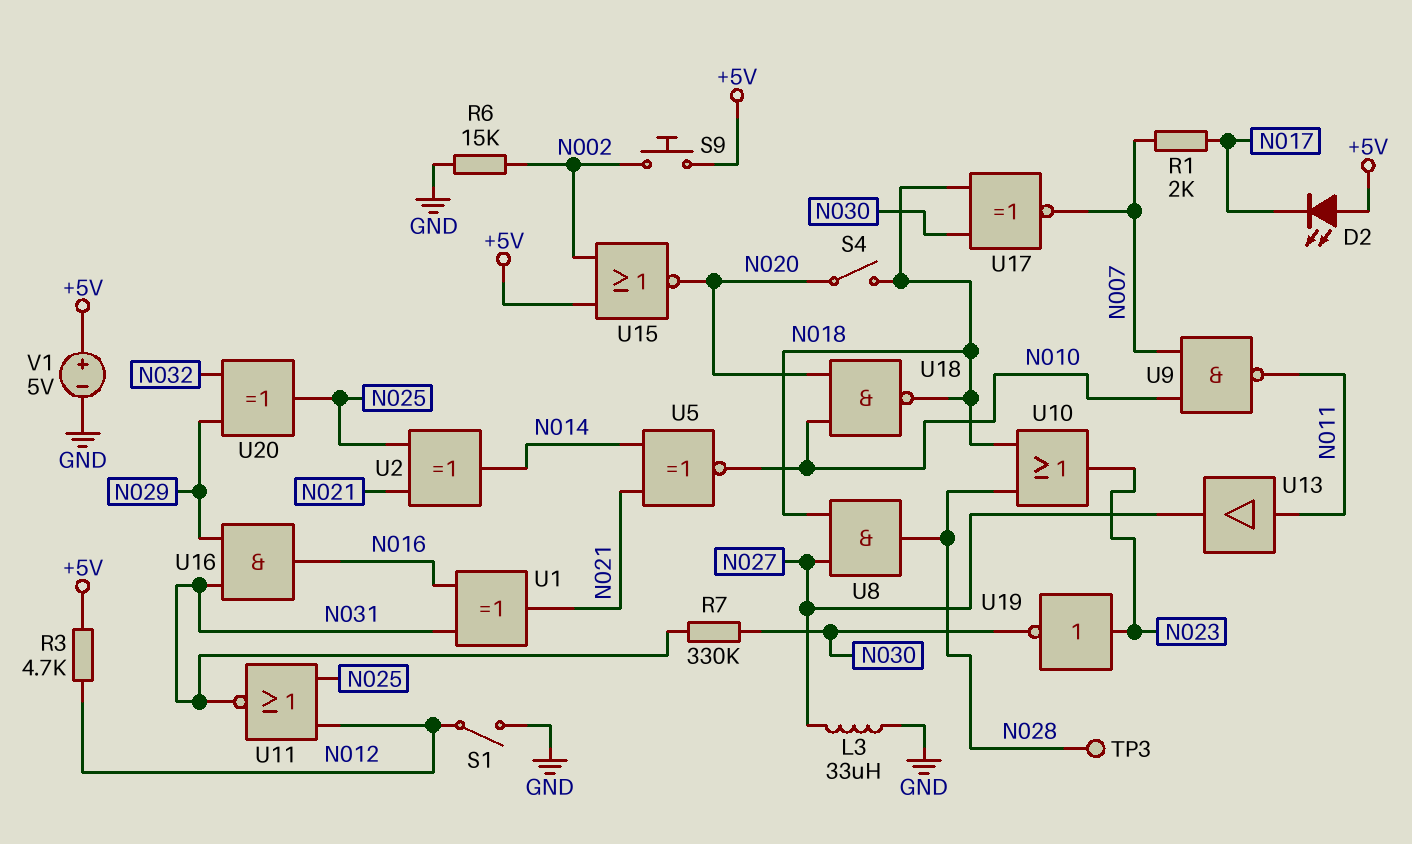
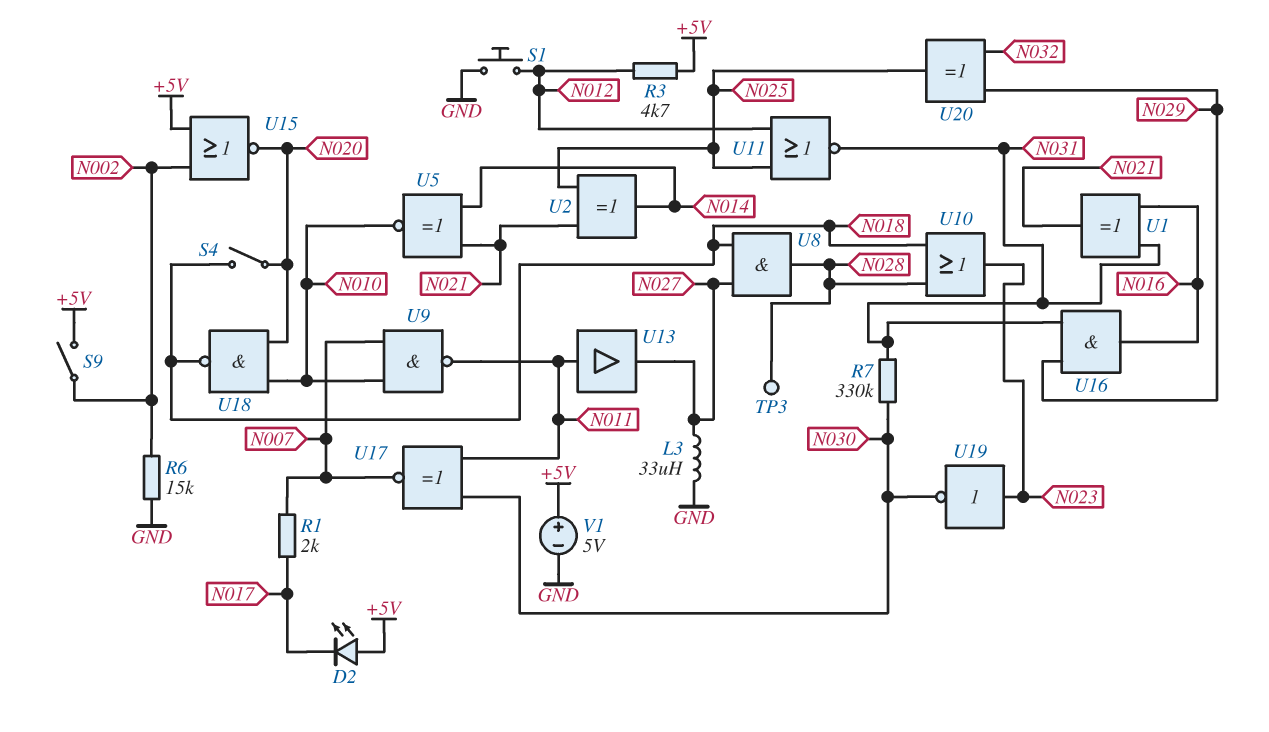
S1: switch (GND, N012) -> button (GND, N012)
S9: button (+5V, N002) -> switch (+5V, N002)
U17: XNOR (in N018, in N030, out N007) -> XNOR (in N011, in N030, out N007)

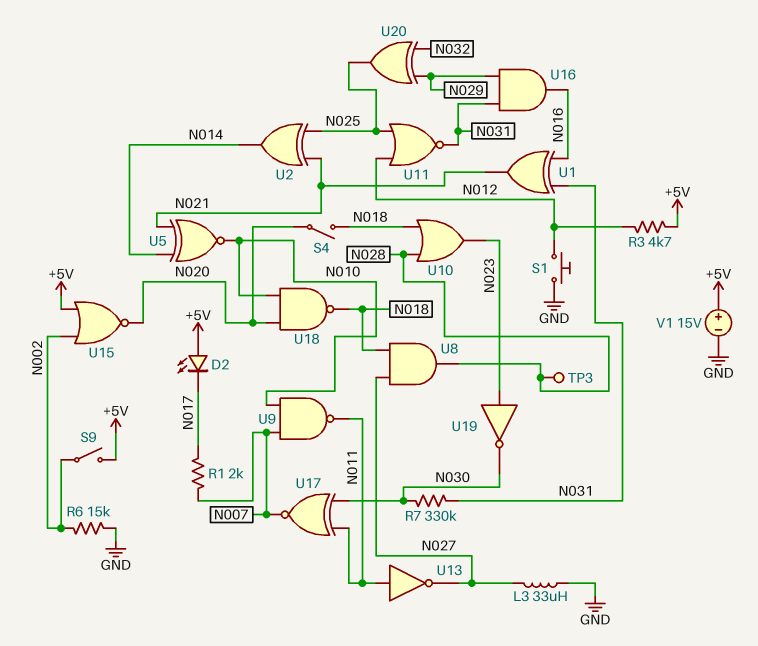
U13: buffer (in N011, out N027) -> NOT (in N011, out N027)
V1: 5V (plus +5V, minus GND) -> 15V (plus +5V, minus GND)

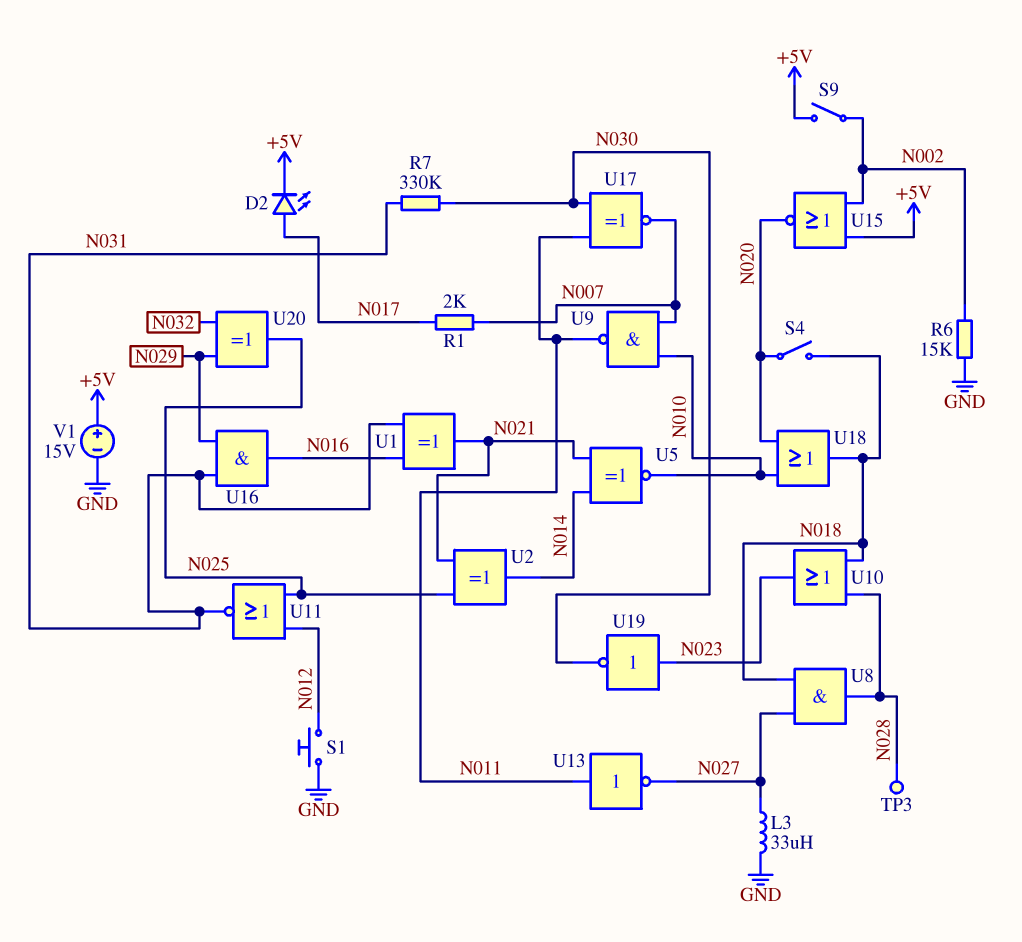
D2: LED (A +5V, K N017) -> LED (A N017, K +5V)
R3: 4.7k (+5V, N012) -> none
U18: NAND (in N010, in N020, out N018) -> OR (in N010, in N020, out N018)

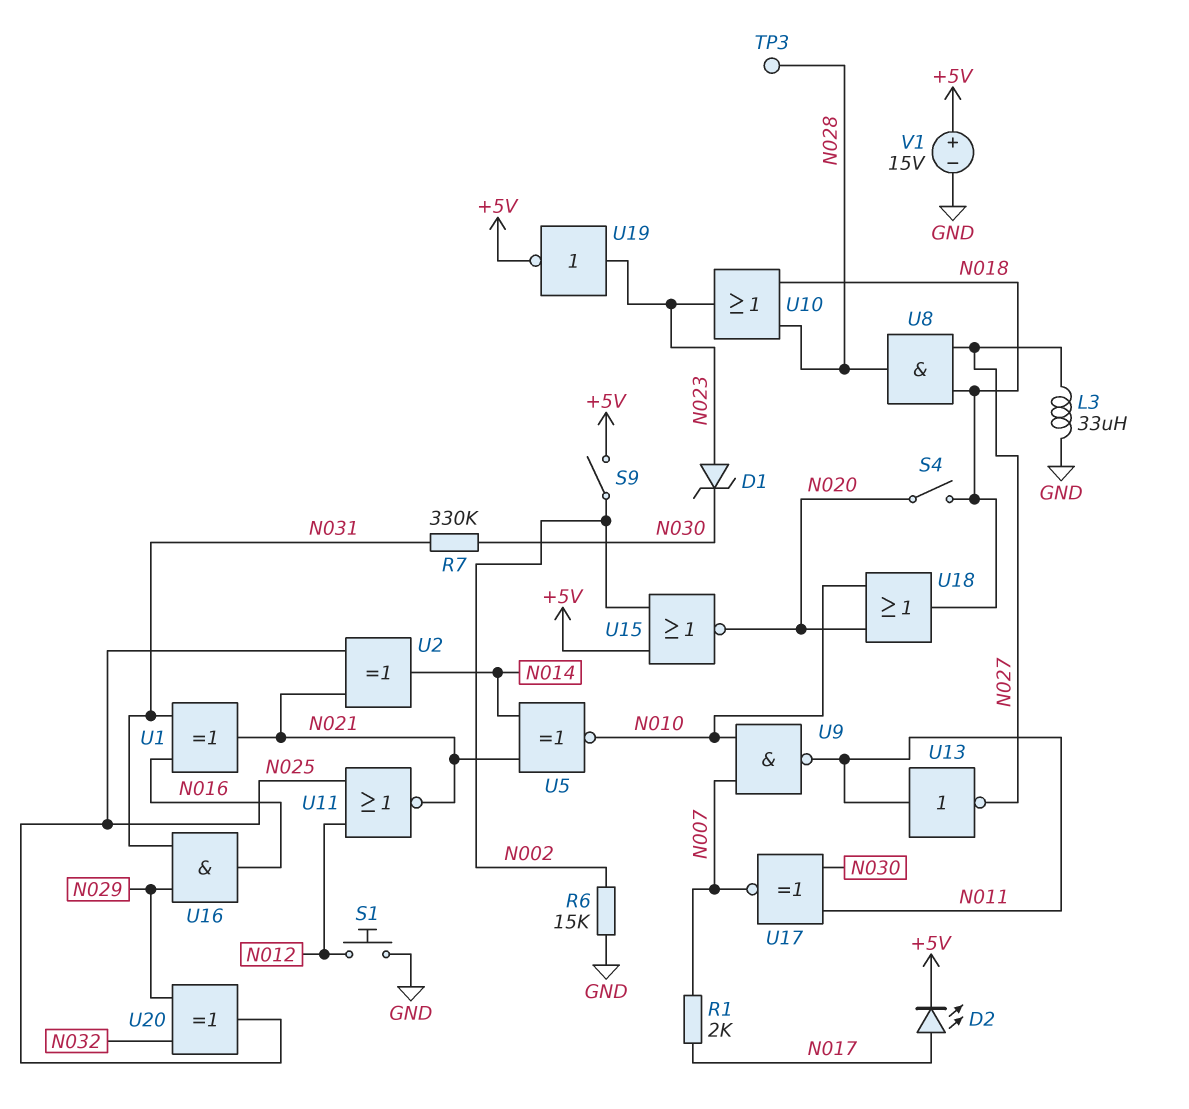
D1: none -> zener (A N023, K N030)
U11: NOR (in N012, in N025, out N031) -> NOR (in N012, in N025, out N021)
U19: NOT (in N023, out N030) -> NOT (in N023, out +5V)

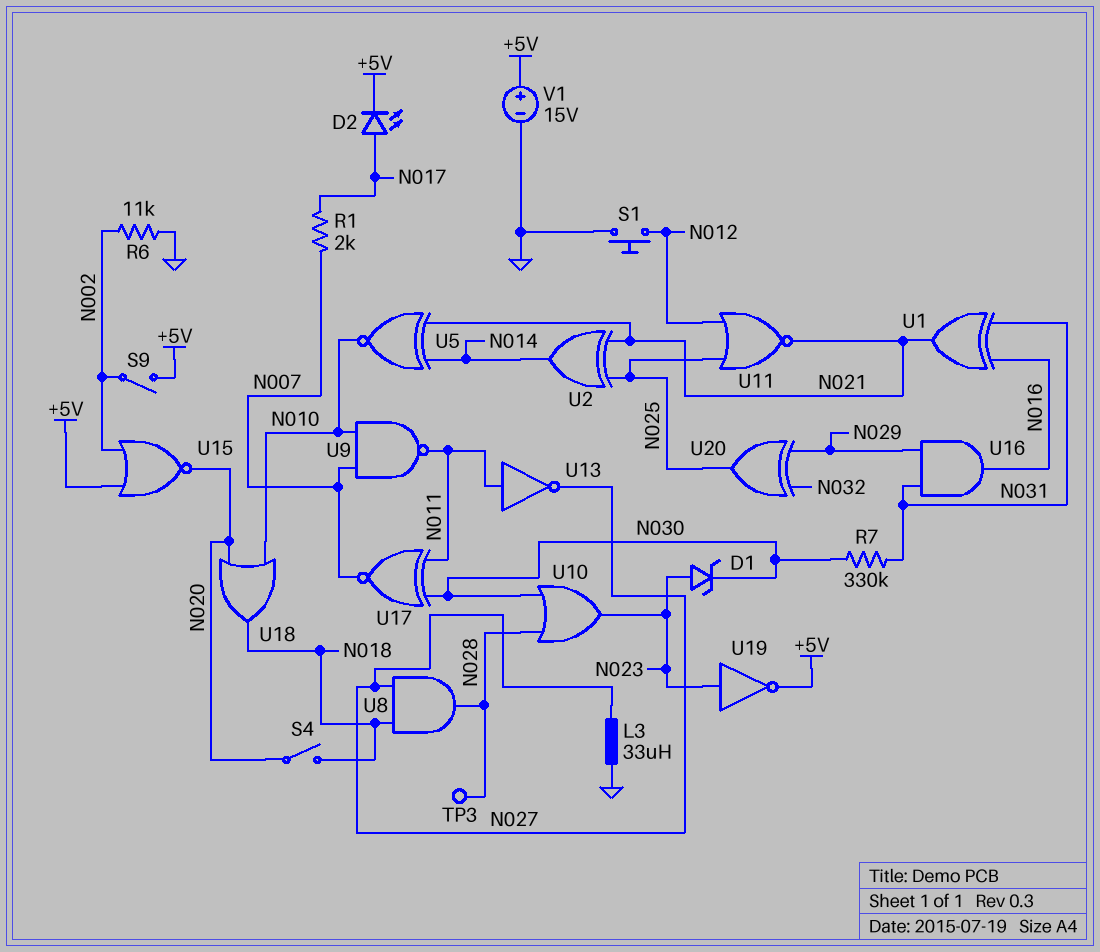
R6: 15k (GND, N002) -> 11k (GND, N002)
U10: OR (in N018, in N028, out N023) -> OR (in N028, in N030, out N023)

